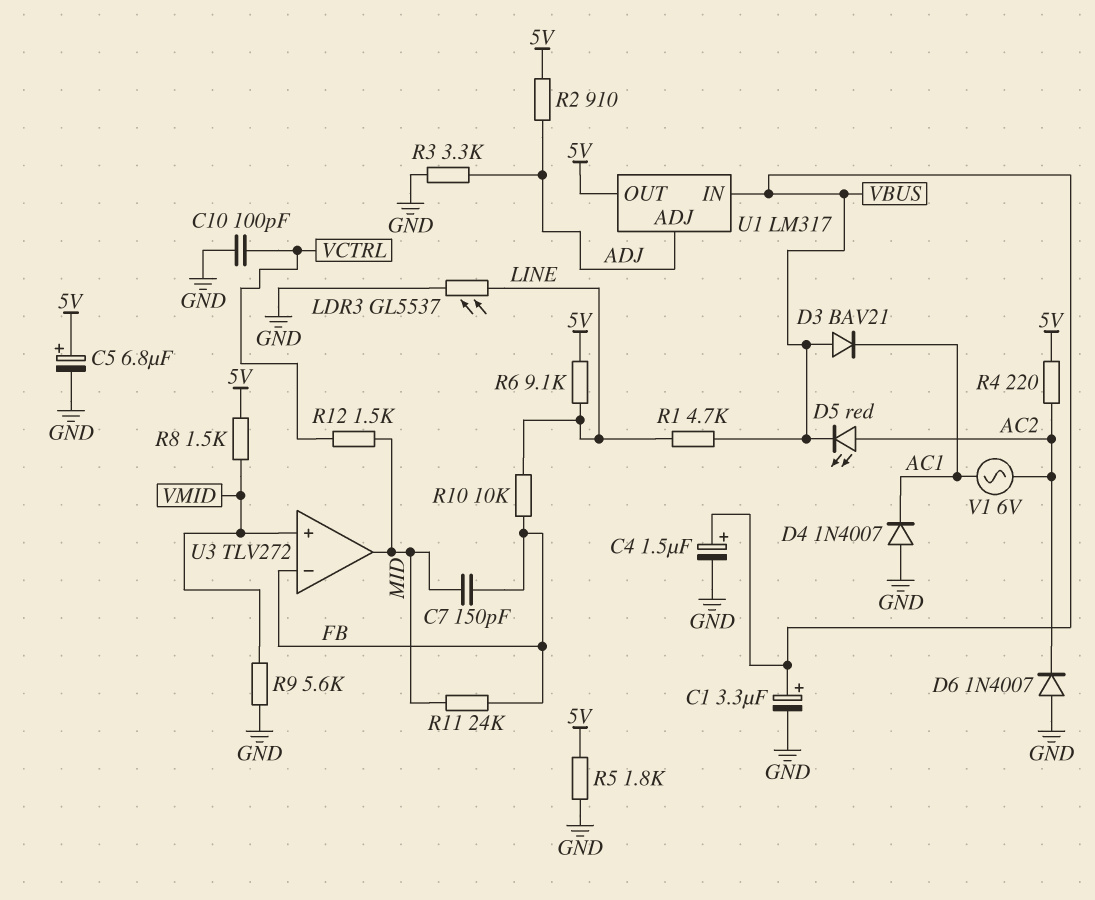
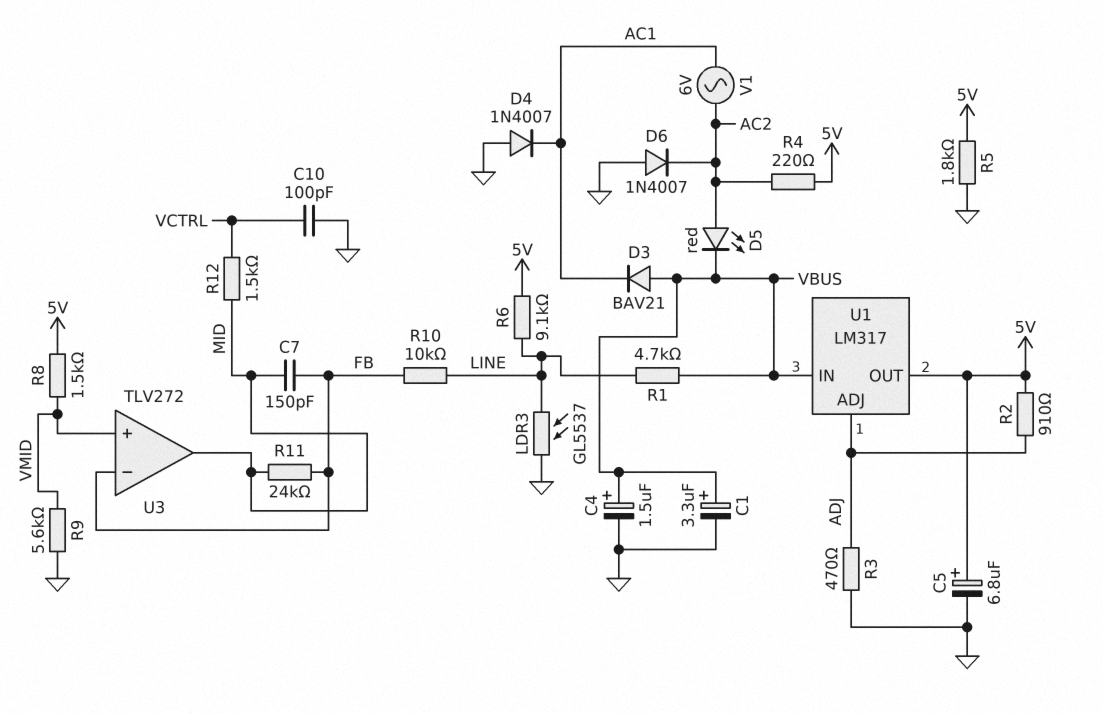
R3: 3.3k (ADJ, GND) -> 470 (ADJ, GND)

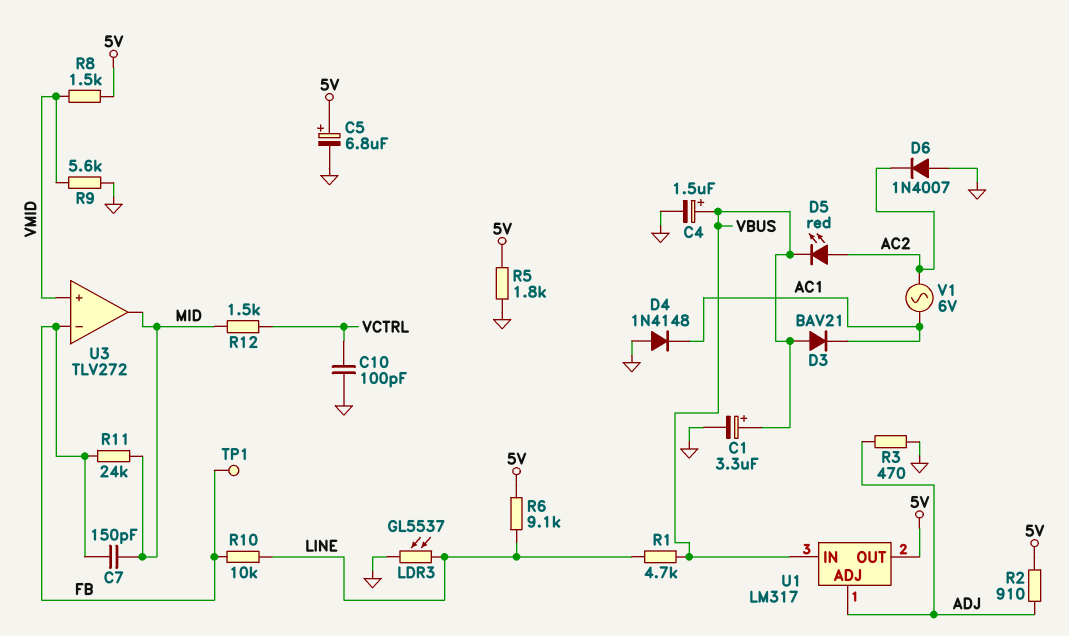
D4: diode 1N4007 (A GND, K AC1) -> diode 1N4148 (A GND, K AC1)
R4: 220 (5V, AC2) -> none
TP1: none -> test point (FB)

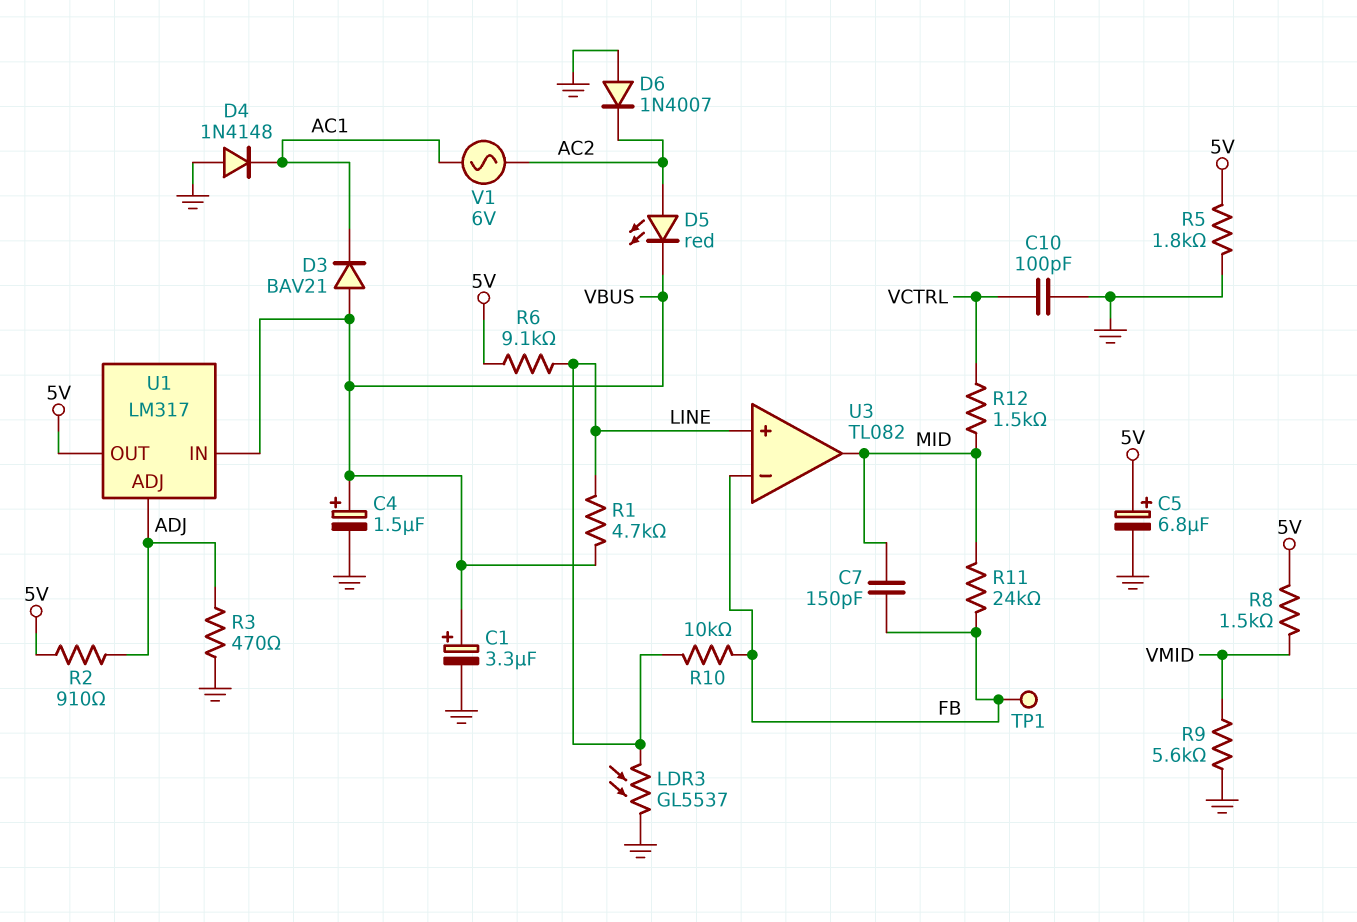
U3: TLV272 -> TL082
U3 pin in+: VMID -> LINE

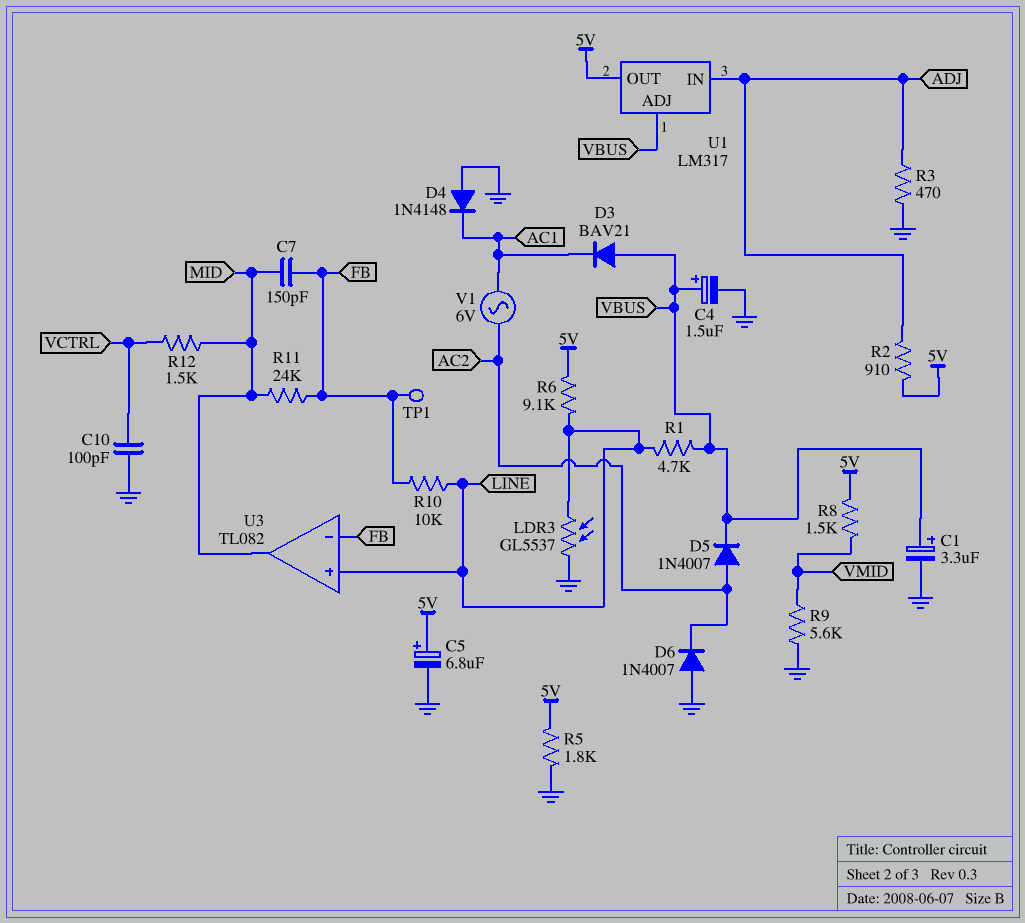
D5: LED red (A AC2, K VBUS) -> diode 1N4007 (A AC2, K VBUS)
U1 pin ADJ: ADJ -> VBUS
U1 pin IN: VBUS -> ADJ

